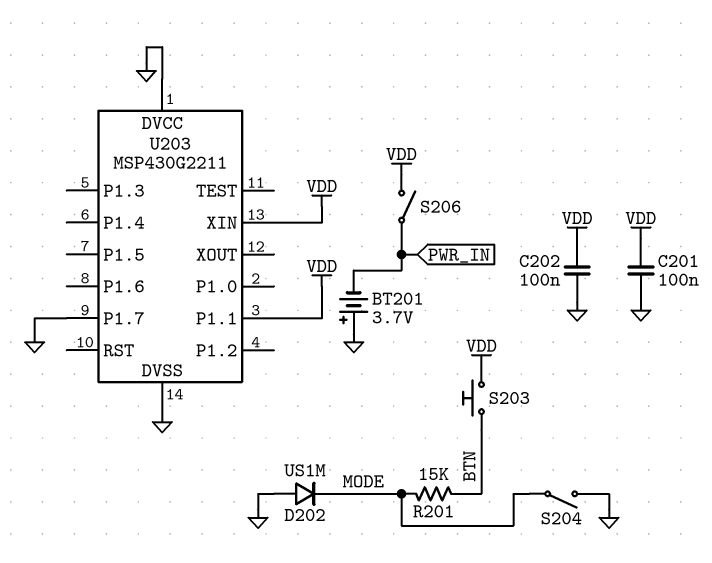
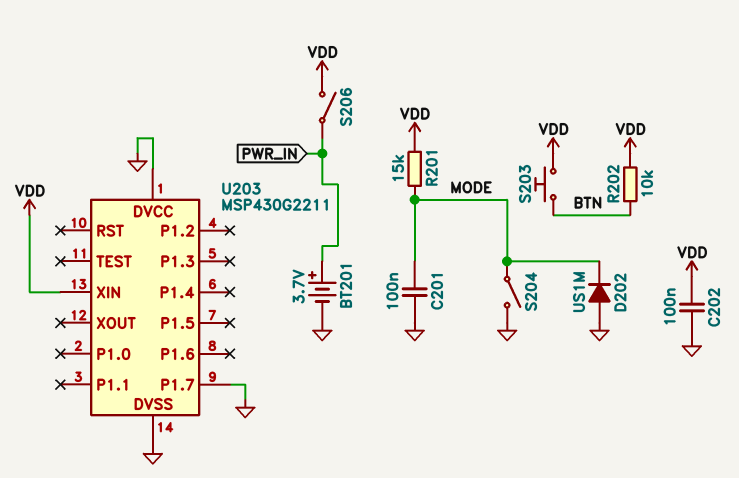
BT201: 3.7V (plus GND, minus PWR_IN) -> 3.7V (plus PWR_IN, minus GND)
C201: 100nF (GND, VDD) -> 100nF (GND, MODE)
R201: 15k (BTN, MODE) -> 15k (MODE, VDD)
R202: none -> 10k (BTN, VDD)
U203 pin P1.1: VDD -> none

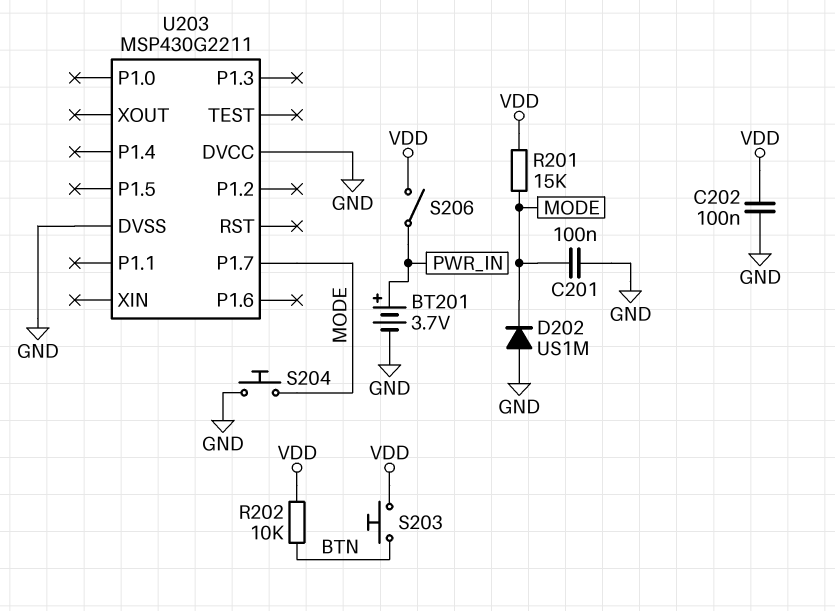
S204: switch (GND, MODE) -> button (GND, MODE)
U203 pin P1.7: GND -> MODE
U203 pin XIN: VDD -> none

